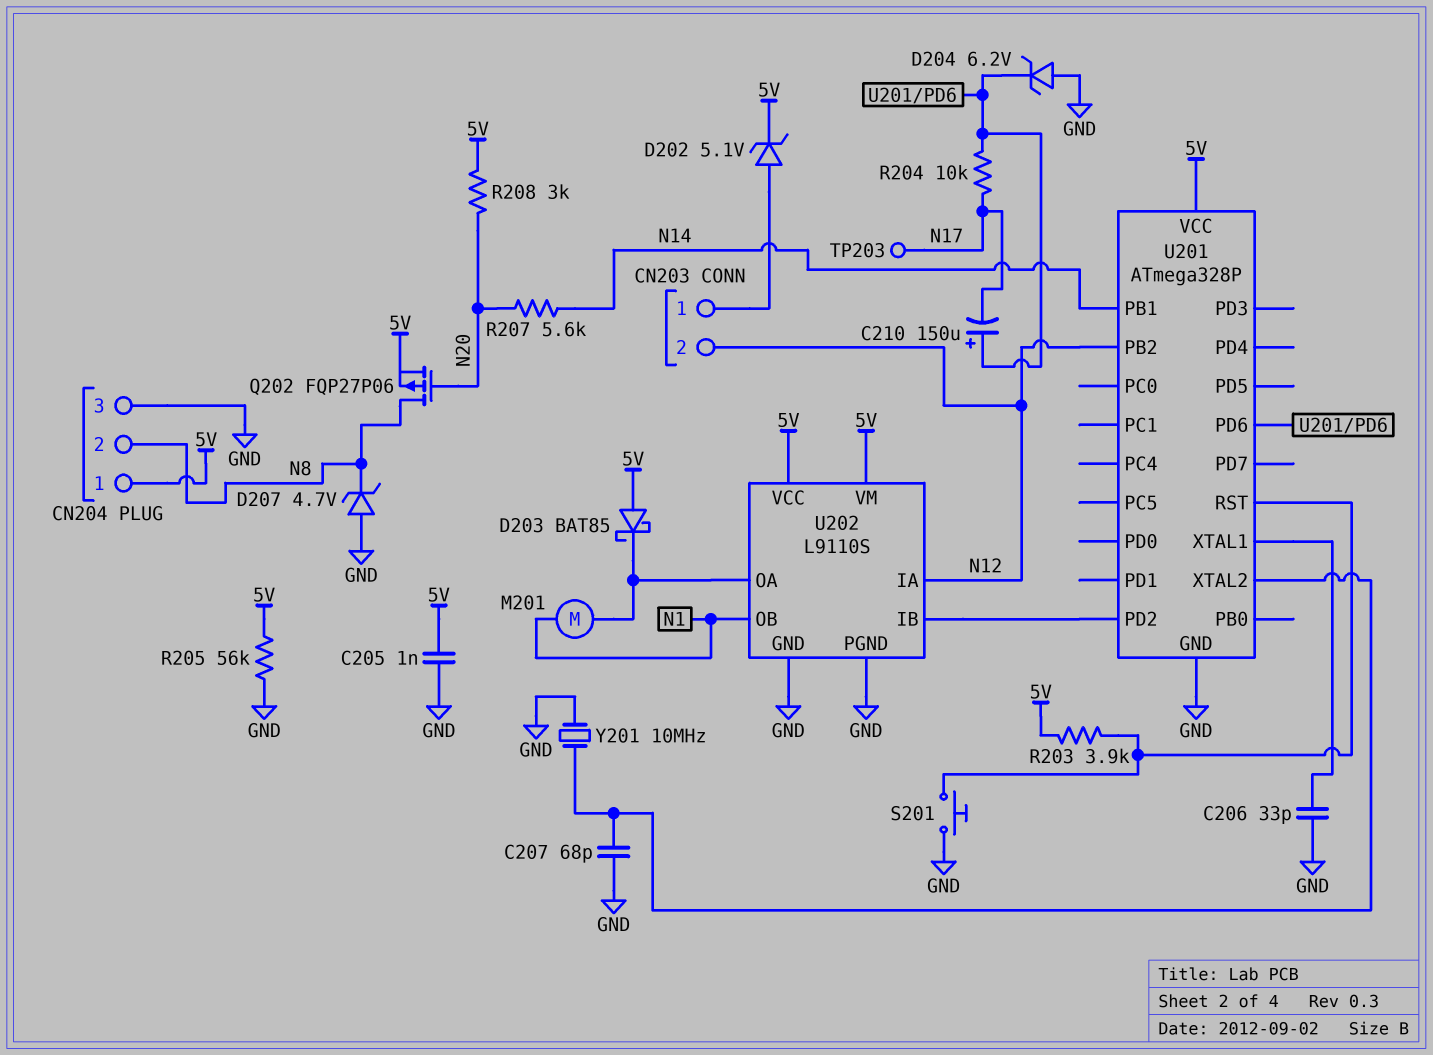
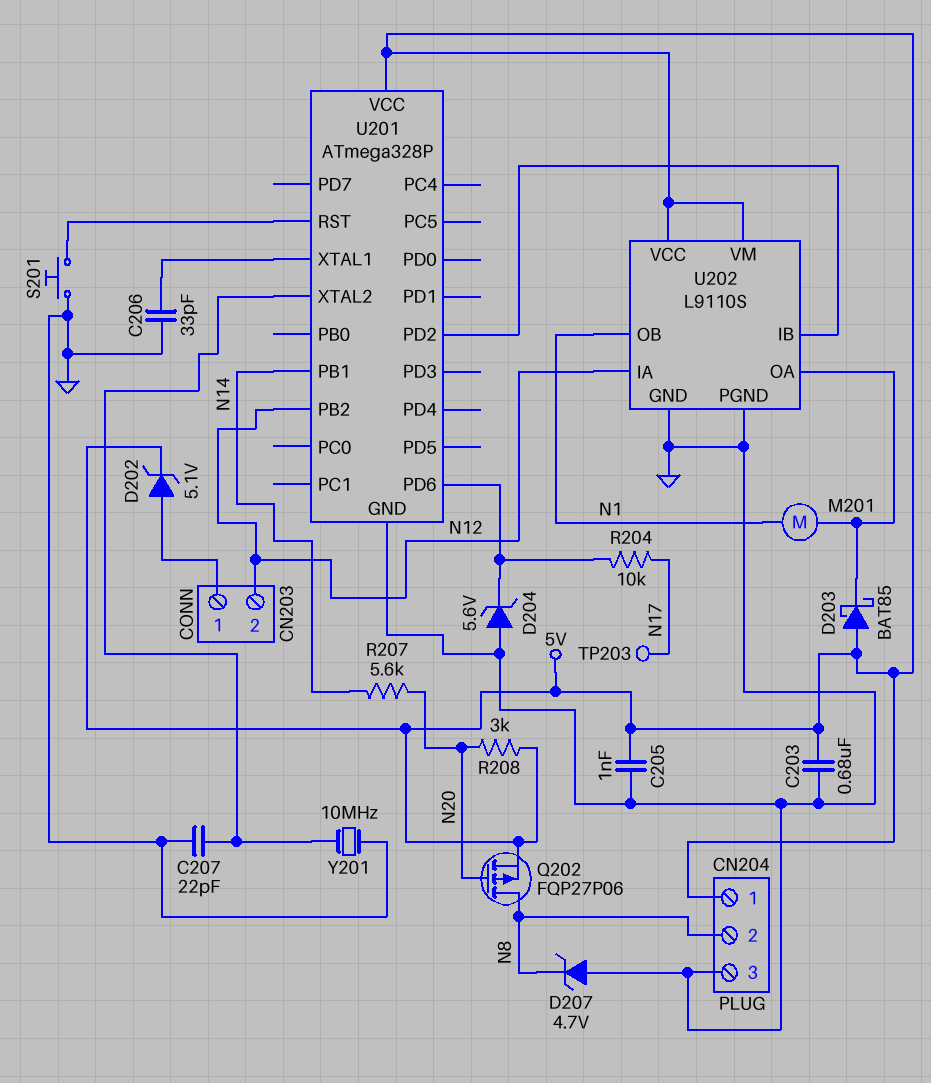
C203: none -> 680nF (5V, GND)
C207: 68pF (GND, U201/XTAL2) -> 22pF (GND, U201/XTAL2)
C210: 150uF (plus U201/PD6, minus N17) -> none
D204: zener 6.2V (A GND, K U201/PD6) -> zener 5.6V (A GND, K U201/PD6)
R203: 3.9k (5V, U201/RST) -> none
R205: 56k (5V, GND) -> none

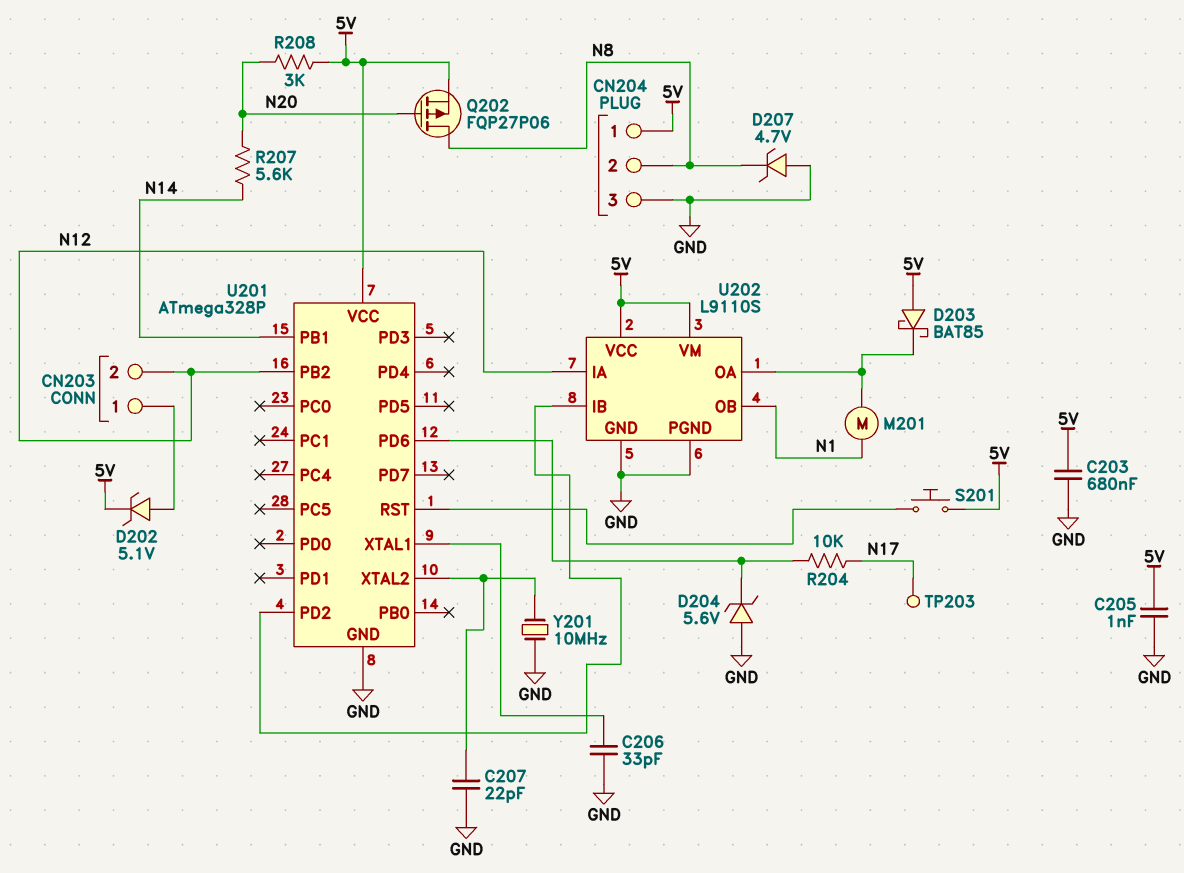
S201: button (GND, U201/RST) -> button (5V, U201/RST)

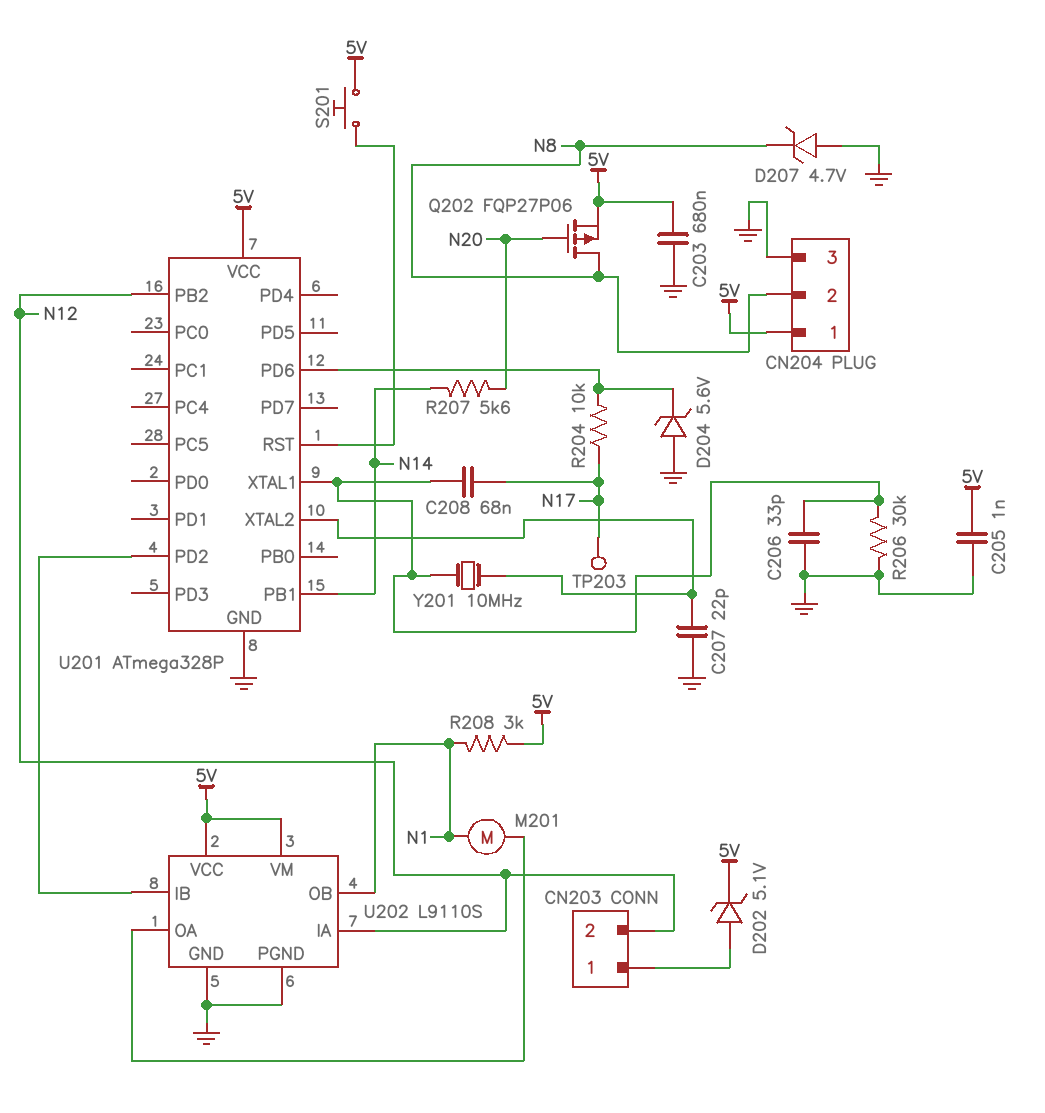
C208: none -> 68nF (N17, U201/XTAL1)
D203: schottky BAT85 (A 5V, K U202/OA) -> none
R206: none -> 30k (GND, U201/XTAL1)
R208: 3k (5V, N20) -> 3k (5V, N1)
Y201: 10MHz (GND, U201/XTAL2) -> 10MHz (U201/XTAL1, U201/XTAL2)

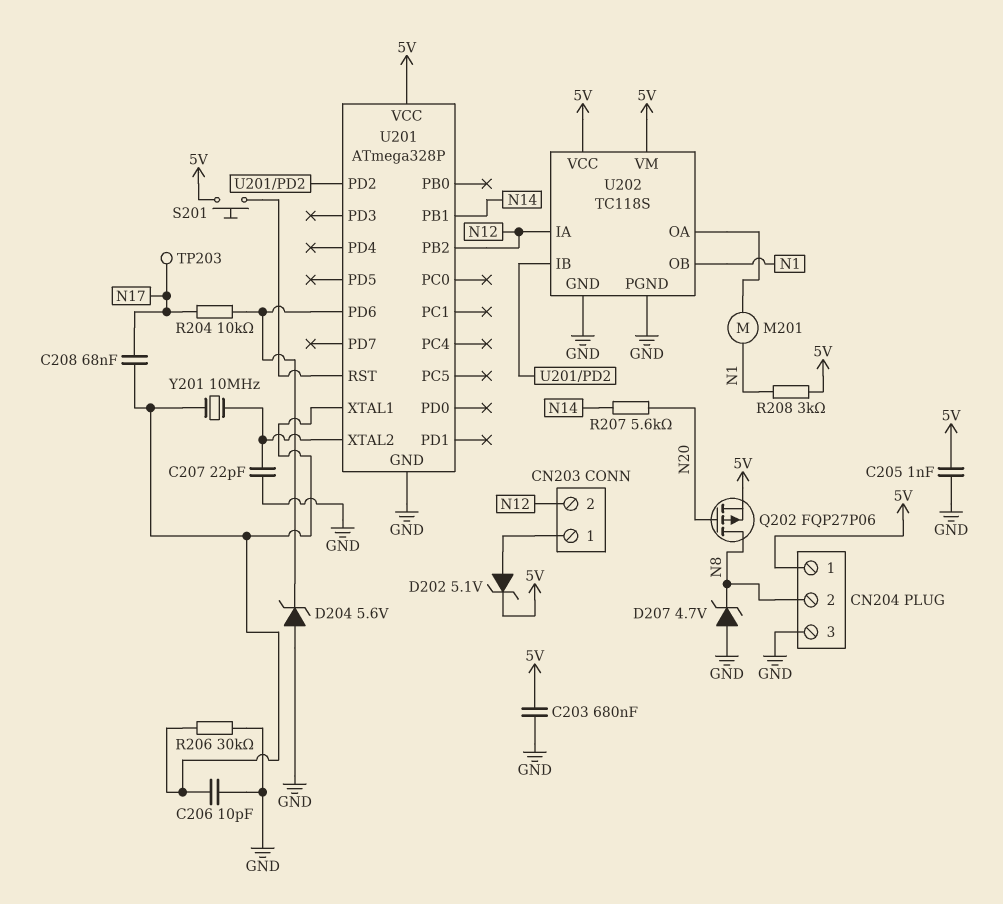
C206: 33pF (GND, U201/XTAL1) -> 10pF (GND, U201/XTAL1)
U202: L9110S -> TC118S

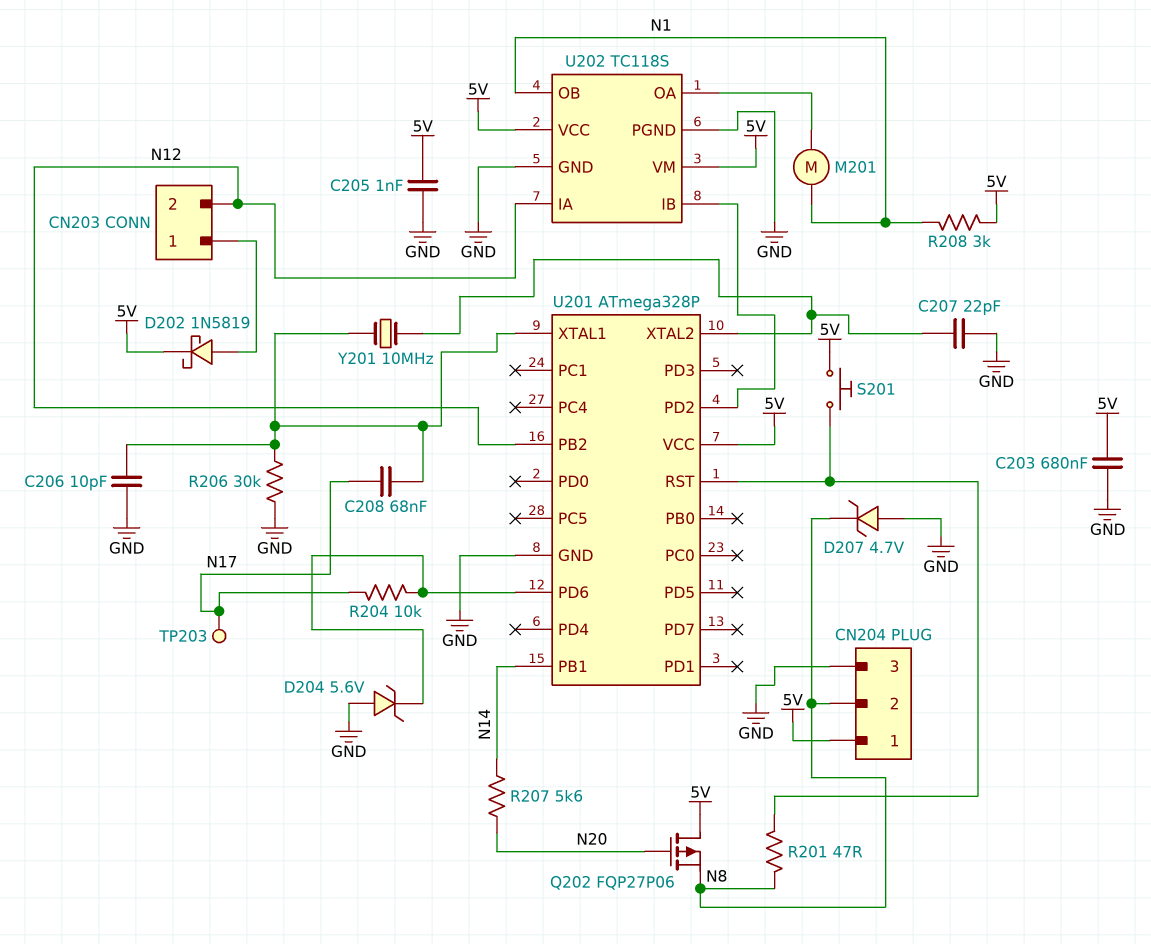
D202: zener 5.1V (A CN203/1, K 5V) -> schottky 1N5819 (A CN203/1, K 5V)
Q202: PMOS FQP27P06 (G N20, D N8, S 5V) -> PMOS FQP27P06 (G N20, D 5V, S N8)
R201: none -> 47 (N8, U201/RST)

